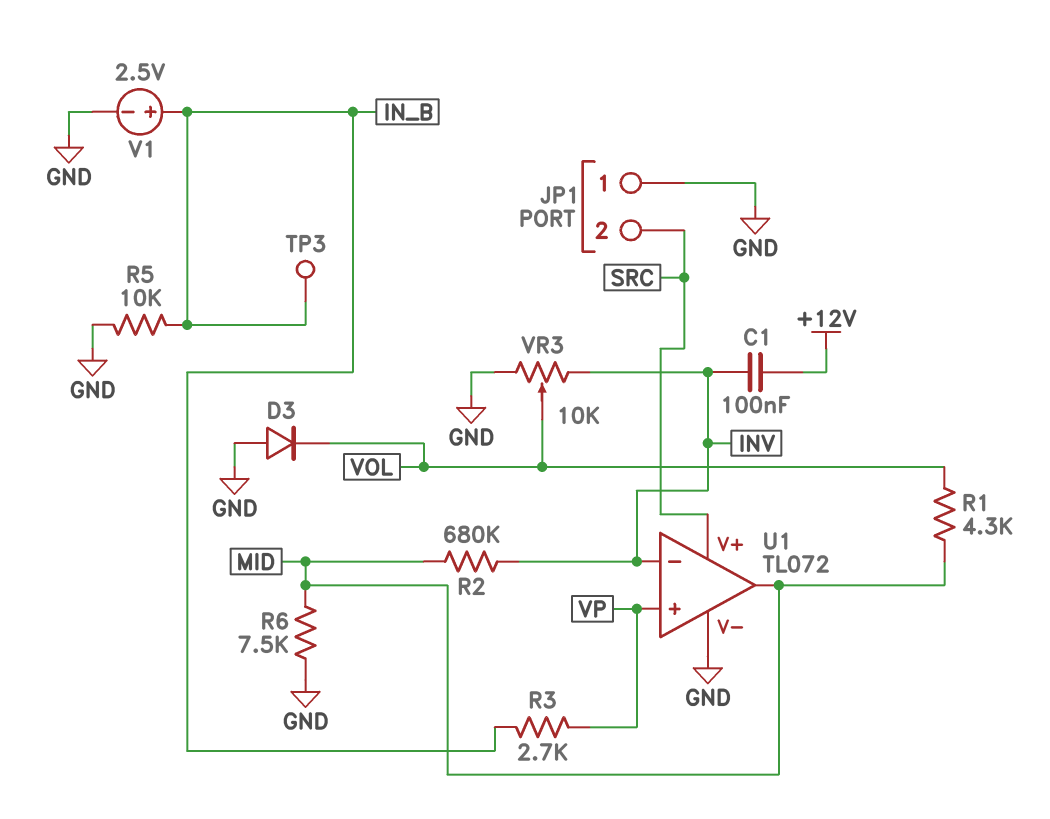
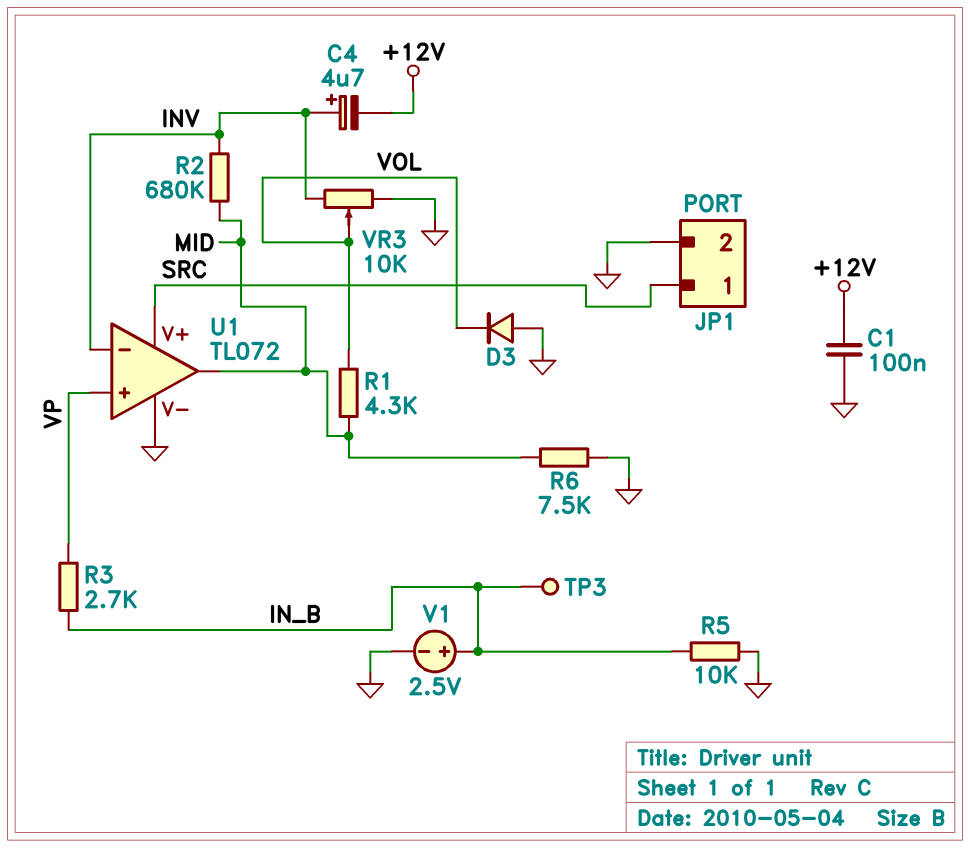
C1: 100nF (+12V, INV) -> 100nF (+12V, GND)
C4: none -> 4.7uF (plus INV, minus +12V)
JP1 pin 1: GND -> SRC
JP1 pin 2: SRC -> GND

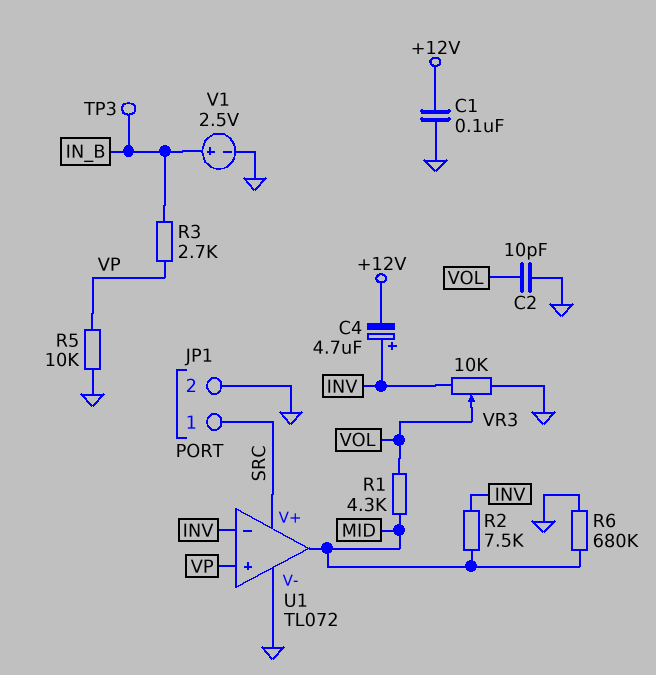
C2: none -> 10pF (GND, VOL)
D3: diode (A GND, K VOL) -> none
R2: 680k (INV, MID) -> 7.5k (INV, MID)
R5: 10k (GND, IN_B) -> 10k (GND, VP)
R6: 7.5k (GND, MID) -> 680k (GND, MID)

